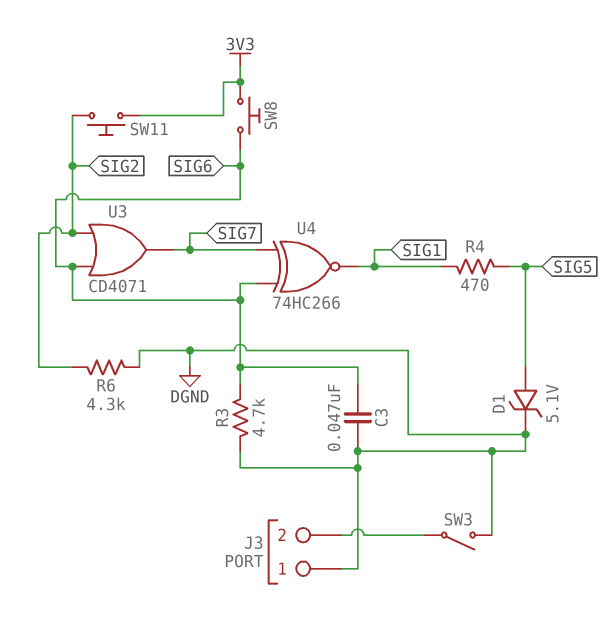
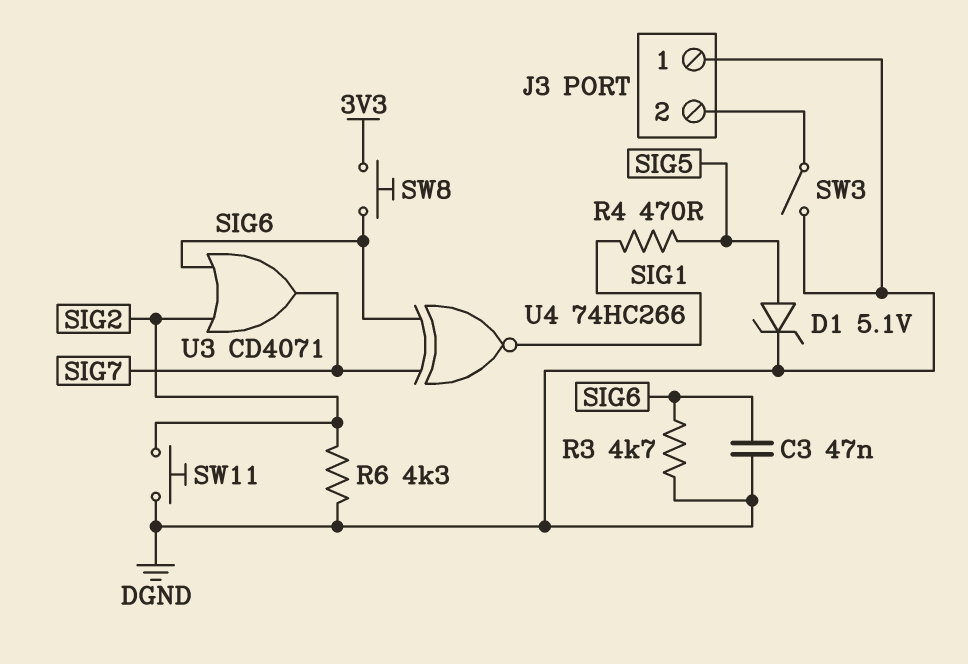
SW11: button (3V3, SIG2) -> button (DGND, SIG2)

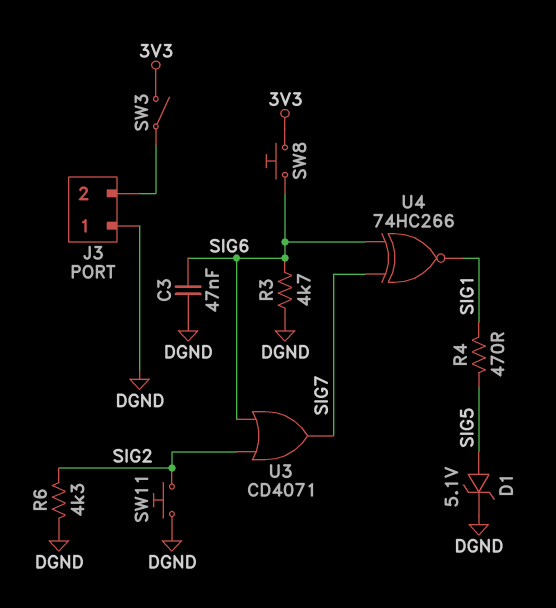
SW3: switch (DGND, J3/2) -> switch (3V3, J3/2)

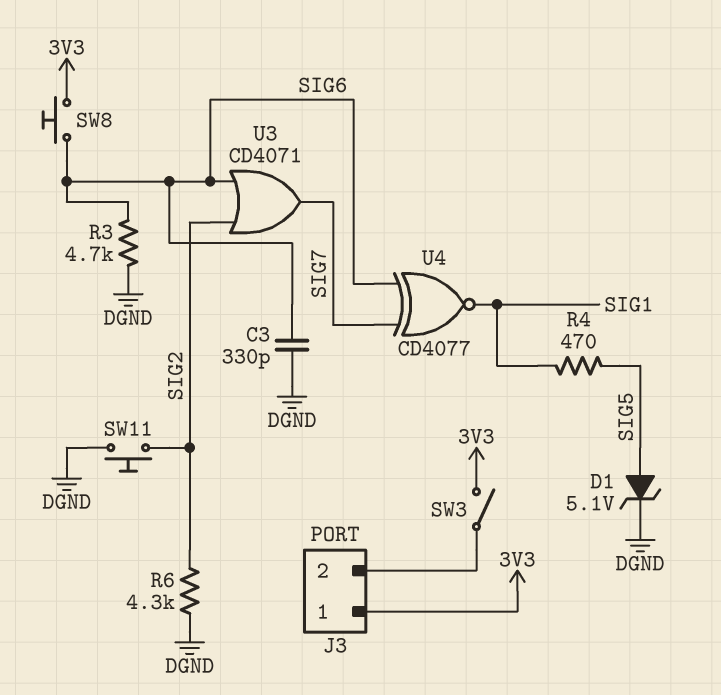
C3: 47nF (DGND, SIG6) -> 330pF (DGND, SIG6)
J3 pin 1: DGND -> 3V3
U4: XNOR 74HC266 (in SIG6, in SIG7, out SIG1) -> XNOR CD4077 (in SIG6, in SIG7, out SIG1)

